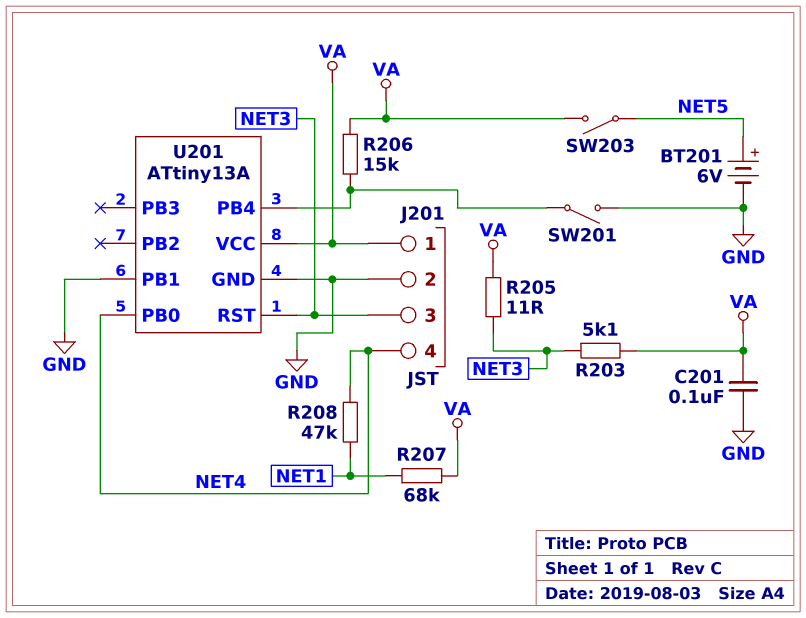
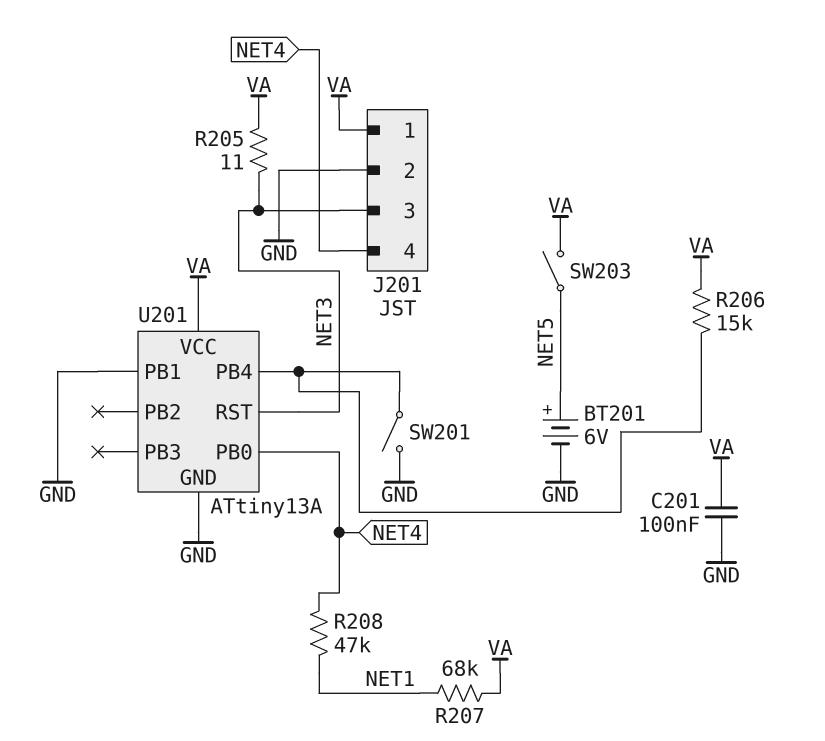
R203: 5.1k (NET3, VA) -> none

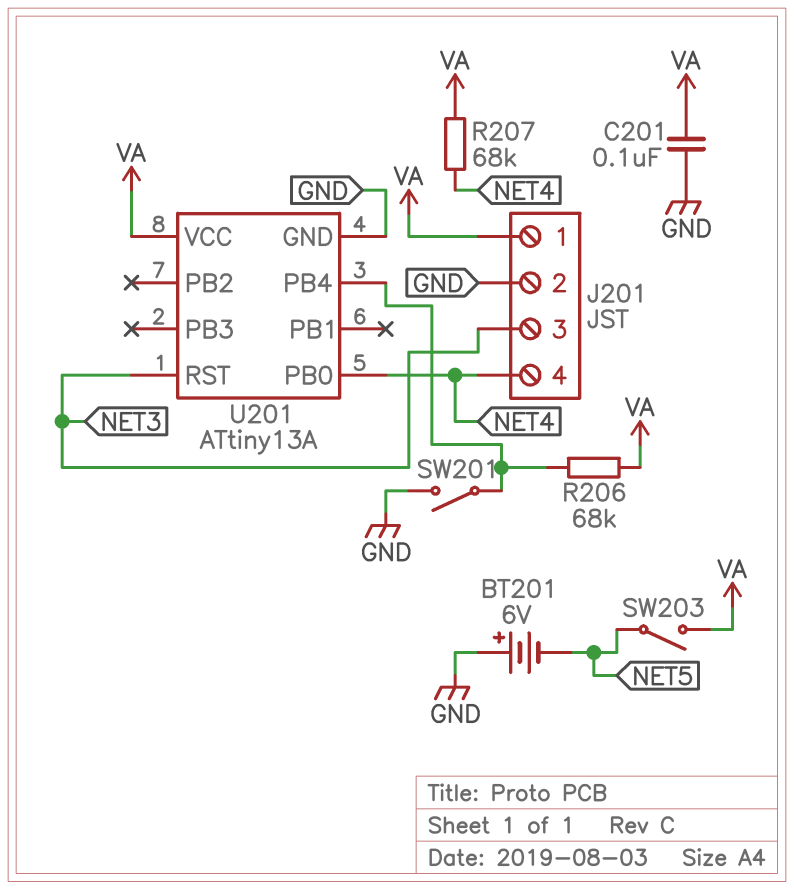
BT201: 6V (plus NET5, minus GND) -> 6V (plus GND, minus NET5)
R205: 11 (NET3, VA) -> none
R206: 15k (U201/PB4, VA) -> 68k (U201/PB4, VA)
R207: 68k (NET1, VA) -> 68k (NET4, VA)
R208: 47k (NET1, NET4) -> none
U201 pin PB1: GND -> none

